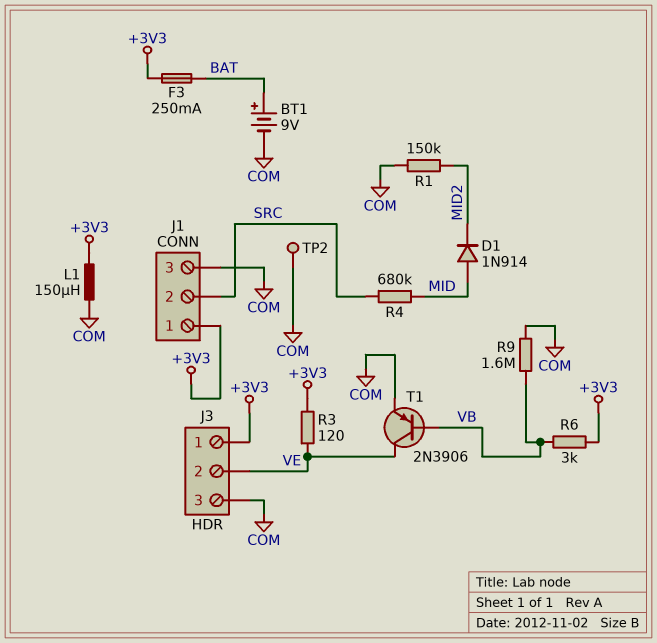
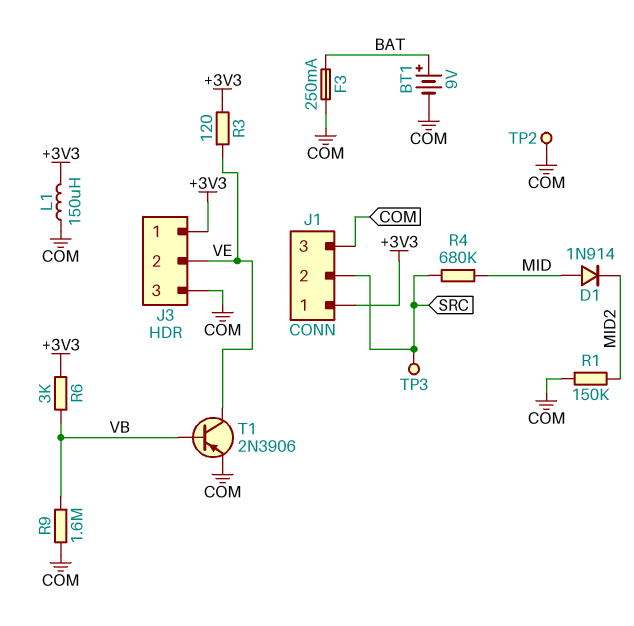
F3: 250mA (+3V3, BAT) -> 250mA (BAT, COM)
TP3: none -> test point (SRC)

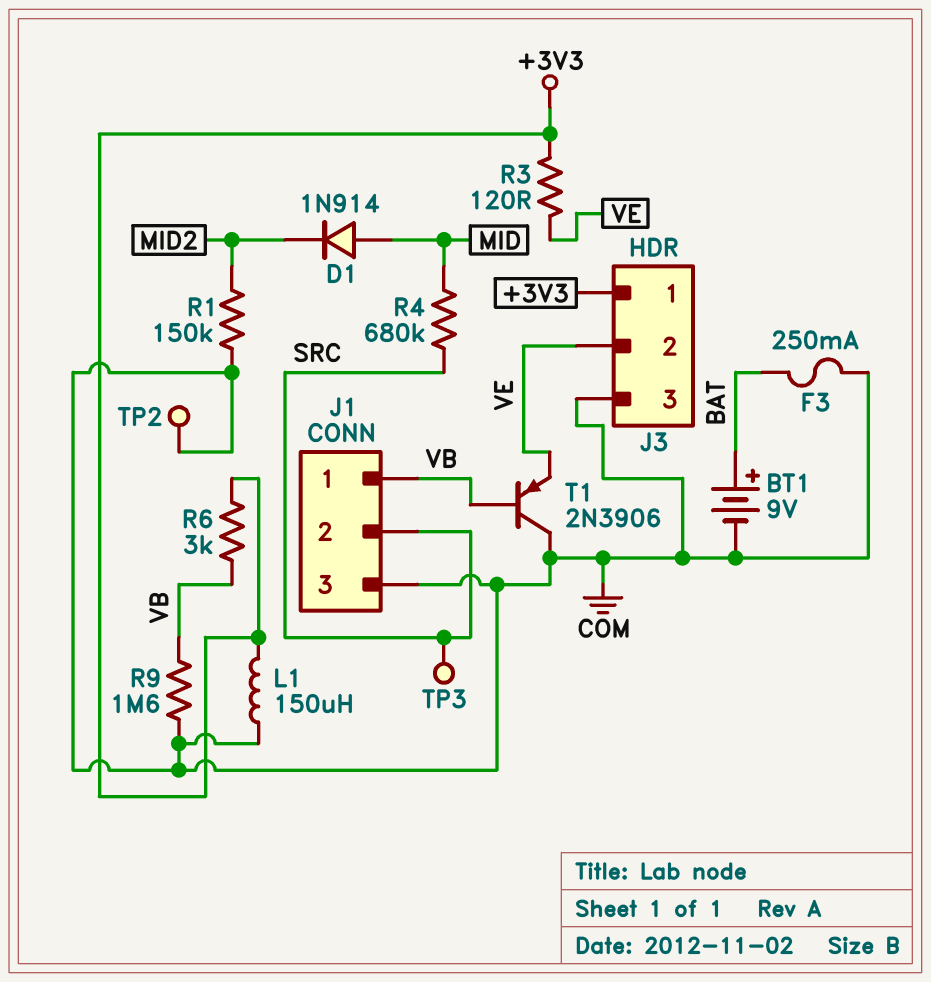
J1 pin 1: +3V3 -> VB
T1: PNP 2N3906 (B VB, C VE, E COM) -> PNP 2N3906 (B VB, C COM, E VE)

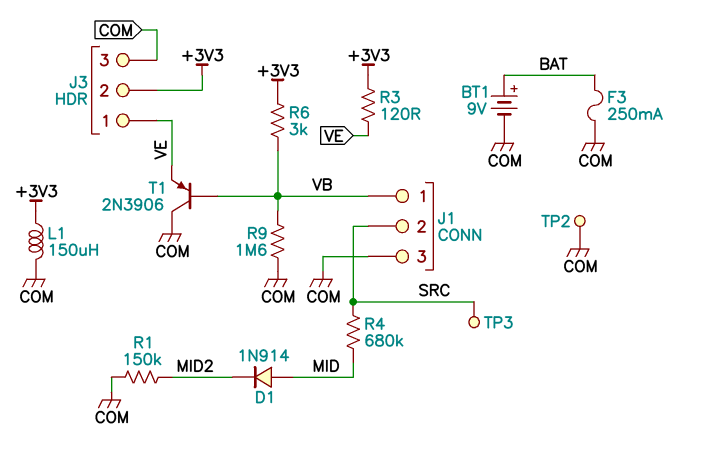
J3 pin 1: +3V3 -> VE
J3 pin 2: VE -> +3V3

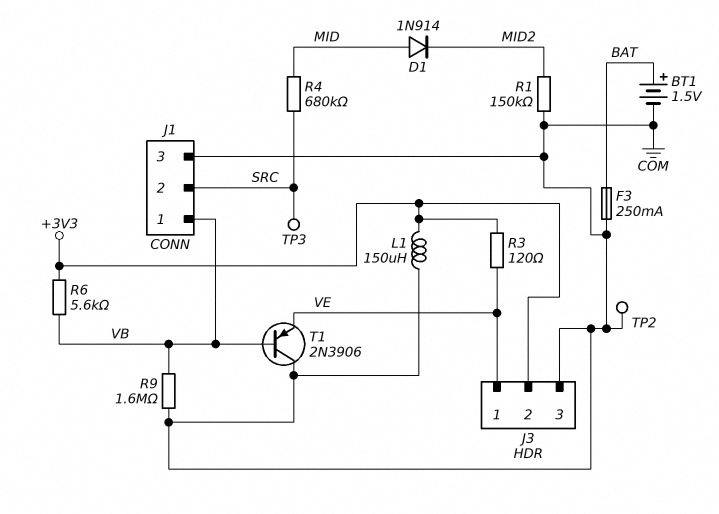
BT1: 9V (plus BAT, minus COM) -> 1.5V (plus BAT, minus COM)
R6: 3k (+3V3, VB) -> 5.6k (+3V3, VB)

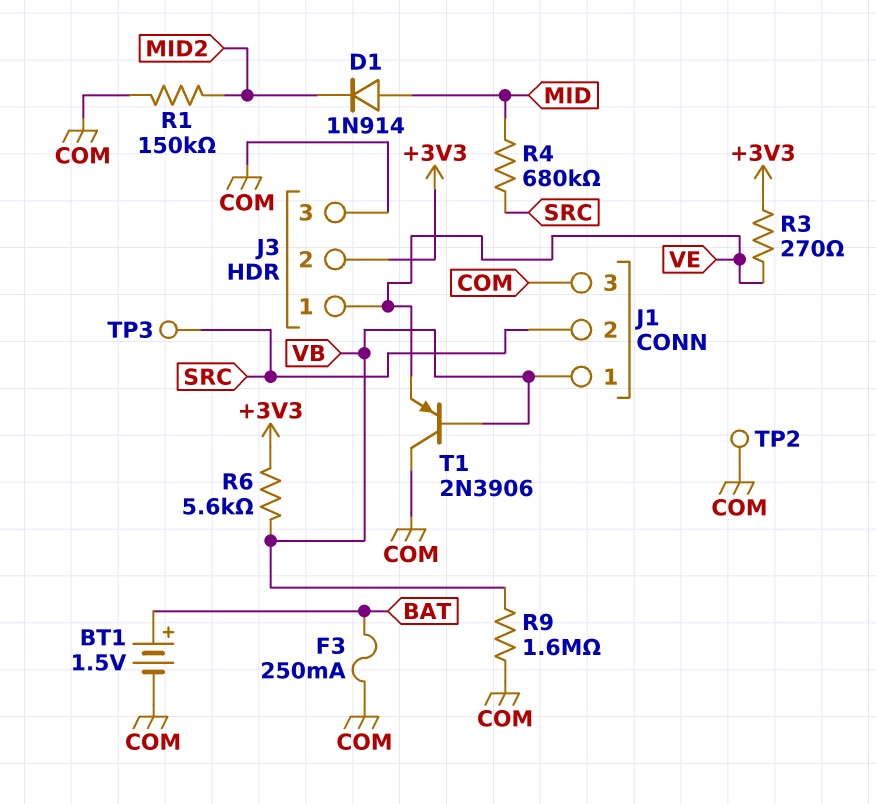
L1: 150uH (+3V3, COM) -> none
R3: 120 (+3V3, VE) -> 270 (+3V3, VE)

